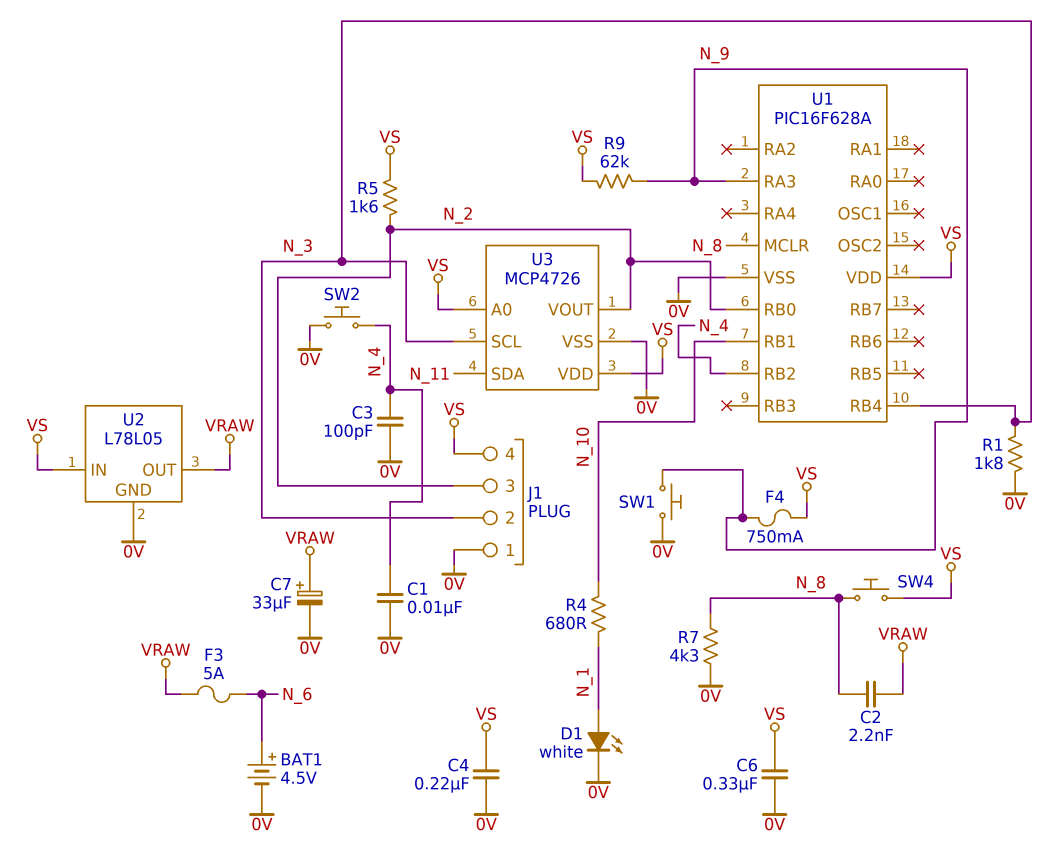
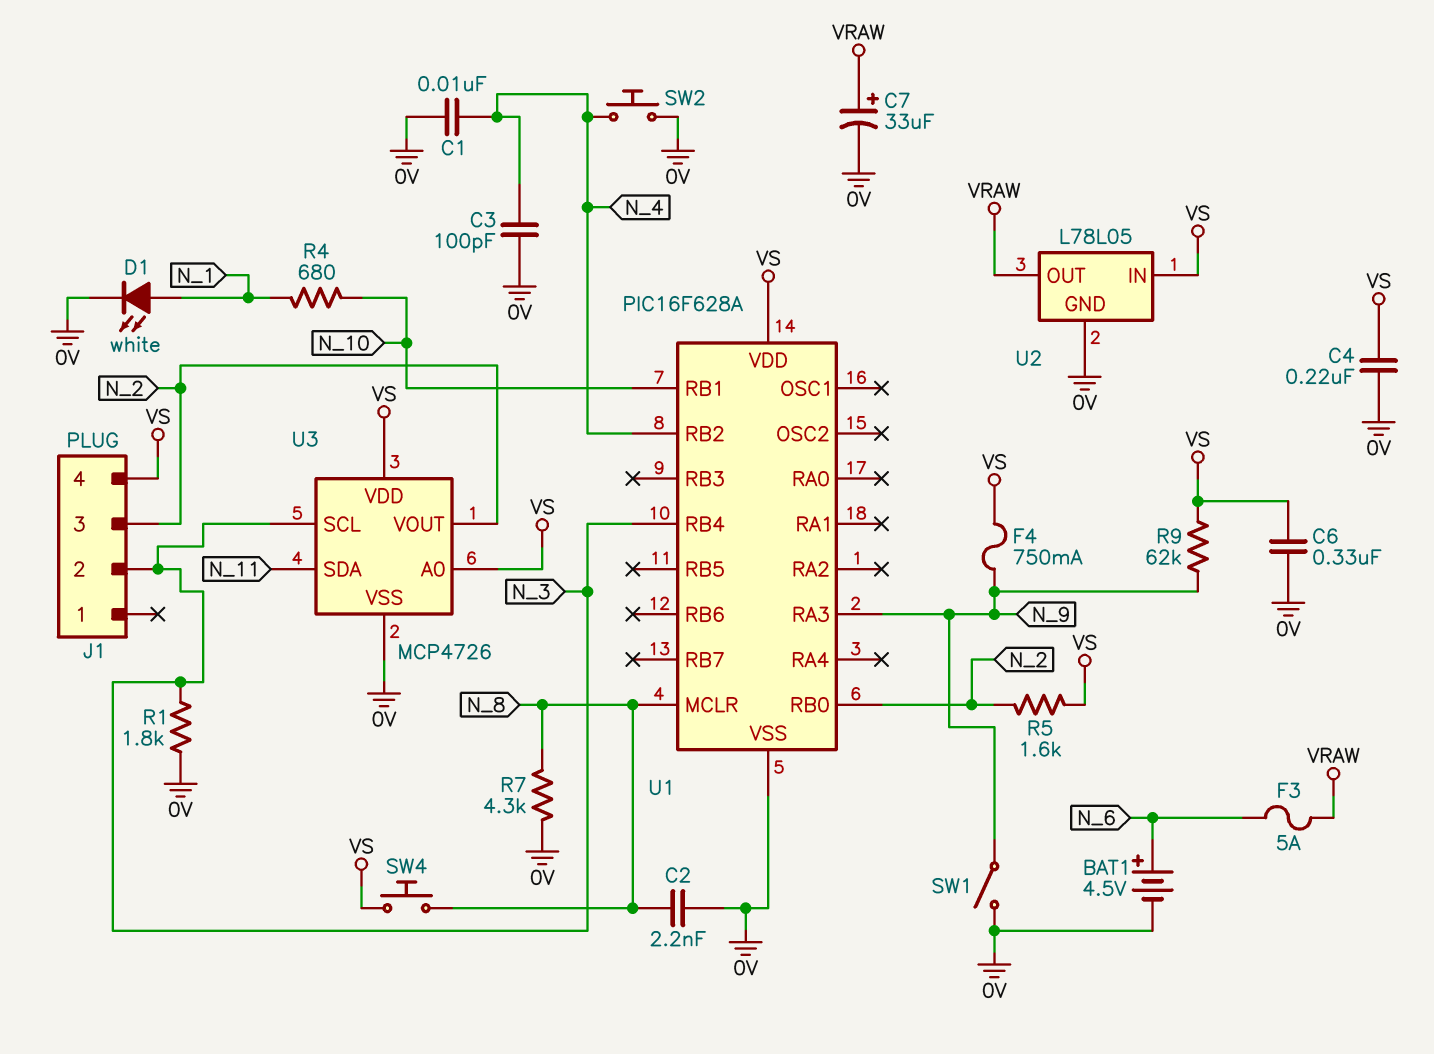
C2: 2.2nF (N_8, VRAW) -> 2.2nF (0V, N_8)
J1 pin 1: 0V -> none
SW1: button (0V, N_9) -> switch (0V, N_9)

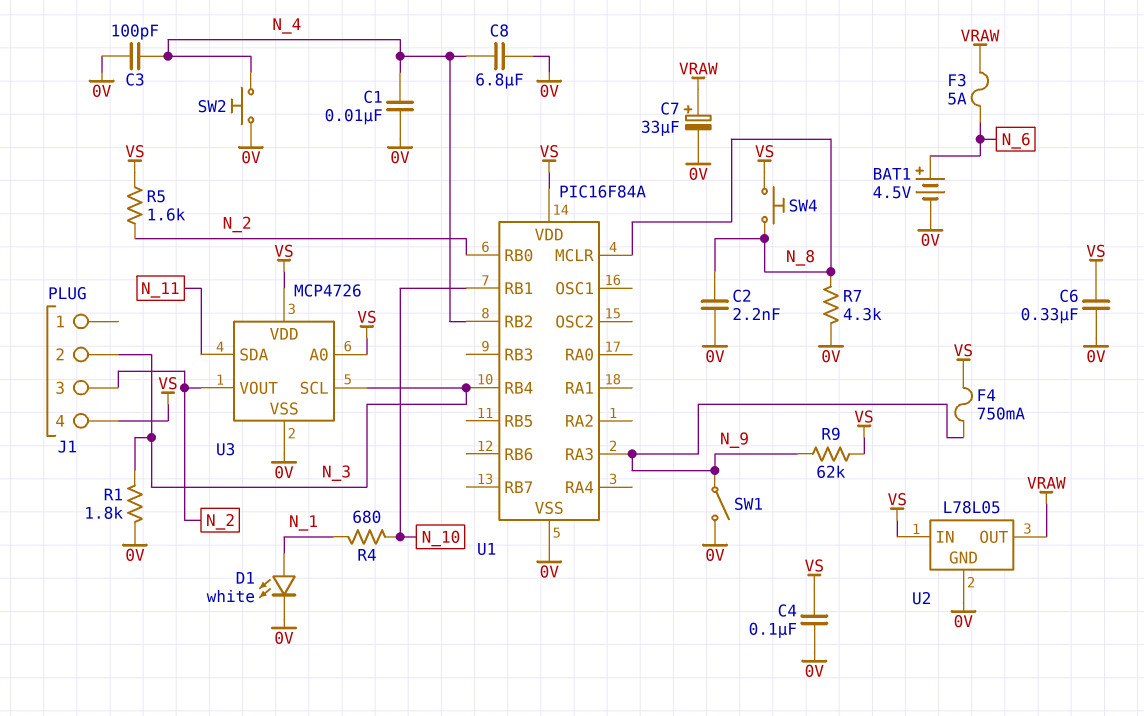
C4: 220nF (0V, VS) -> 100nF (0V, VS)
C8: none -> 6.8uF (0V, N_4)
U1: PIC16F628A -> PIC16F84A

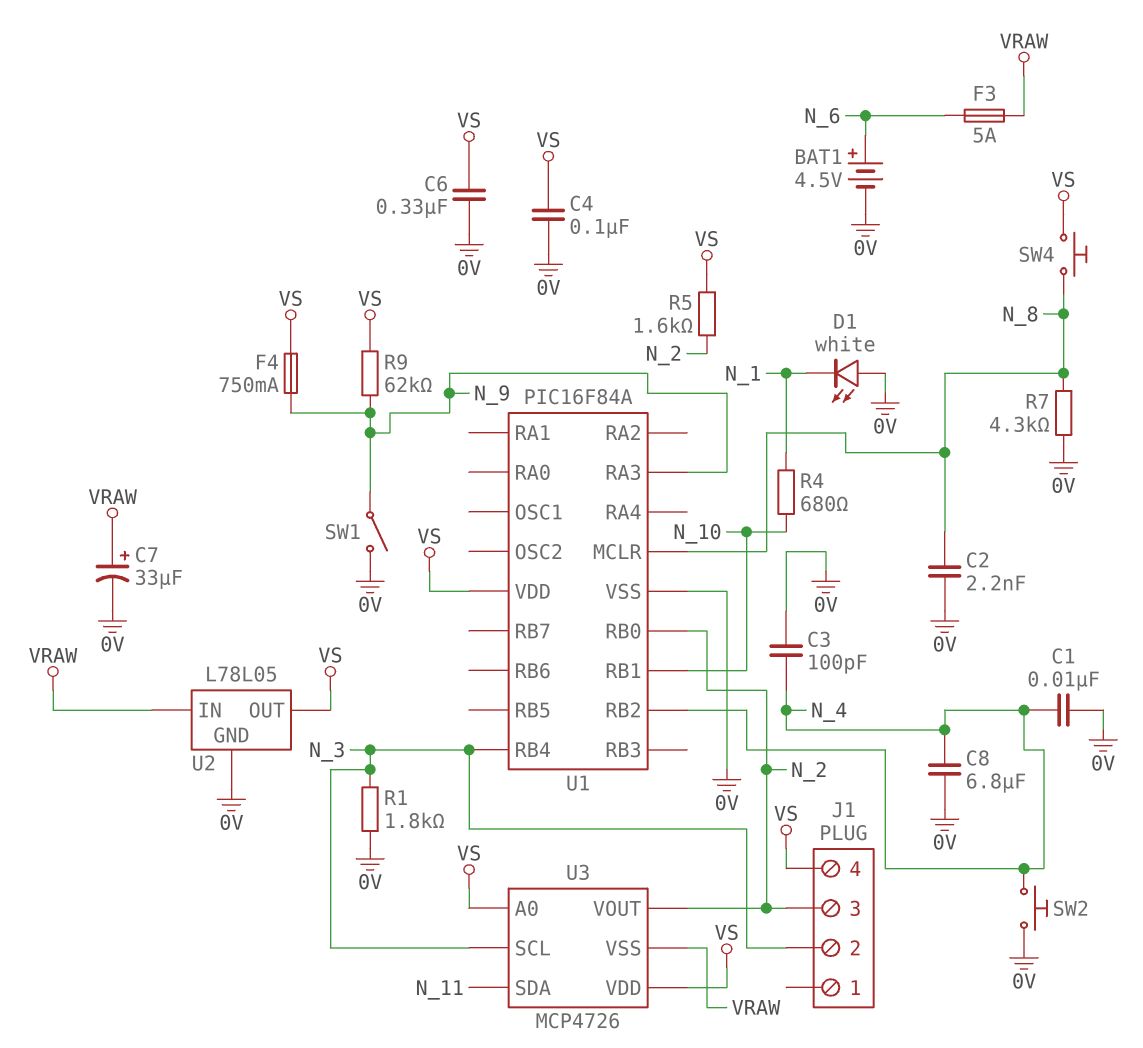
D1: LED white (A N_1, K 0V) -> LED white (A 0V, K N_1)
U2 pin IN: VS -> VRAW
U2 pin OUT: VRAW -> VS
U3 pin VSS: 0V -> VRAW

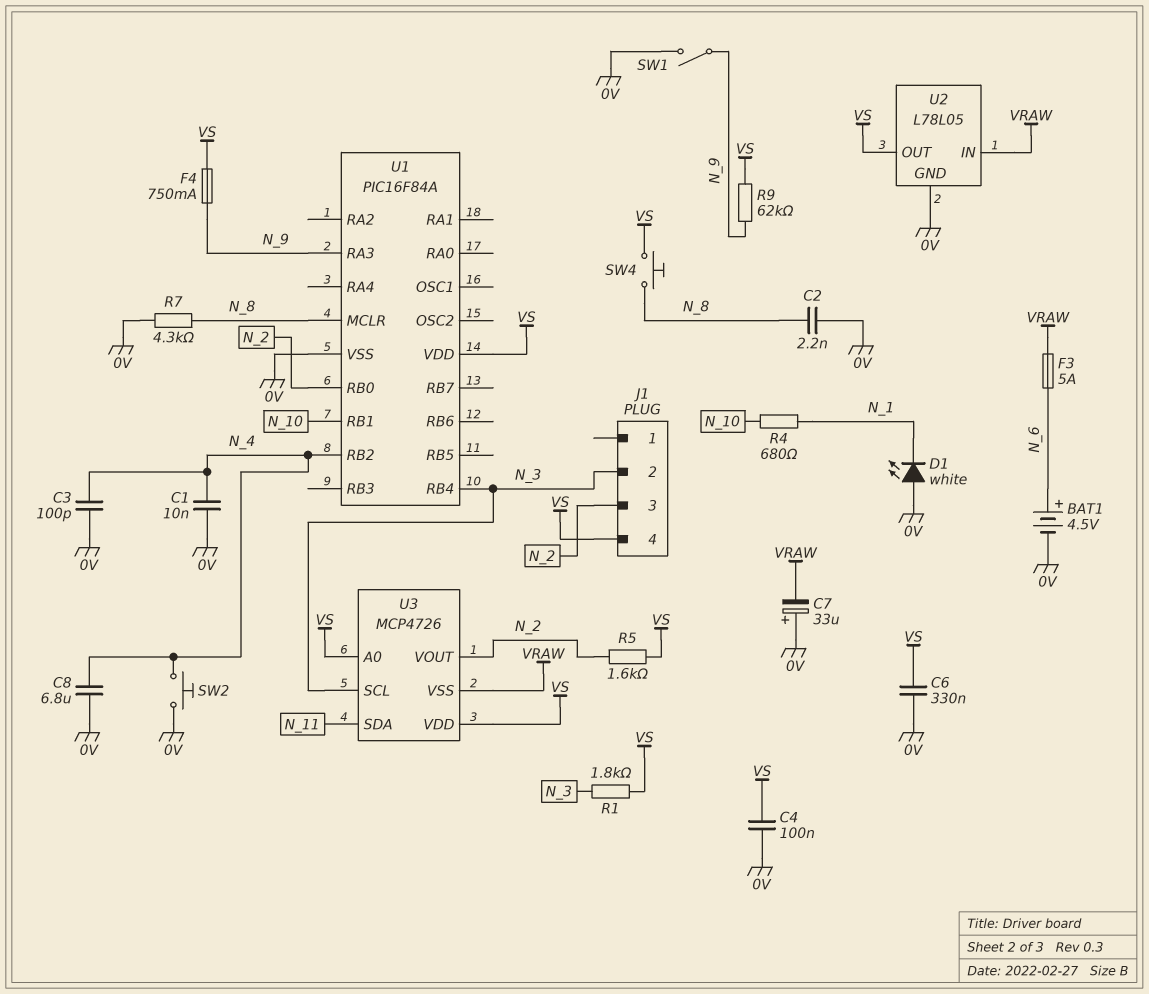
C7: 33uF (plus VRAW, minus 0V) -> 33uF (plus 0V, minus VRAW)
R1: 1.8k (0V, N_3) -> 1.8k (N_3, VS)

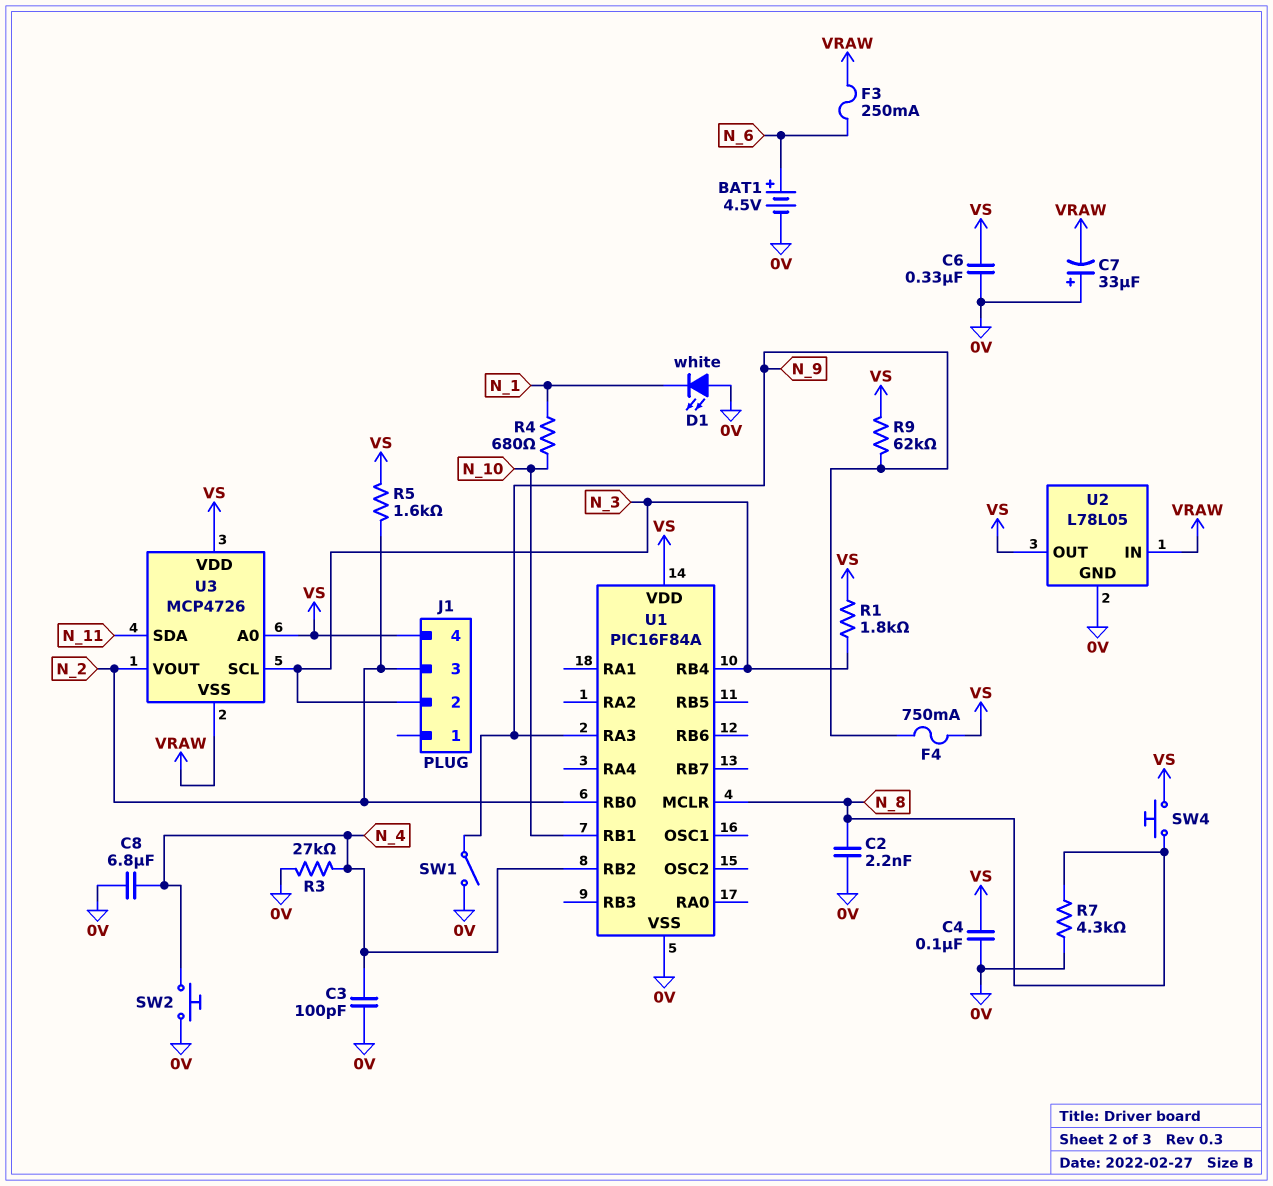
C1: 10nF (0V, N_4) -> none
F3: 5A (N_6, VRAW) -> 250mA (N_6, VRAW)
R3: none -> 27k (0V, N_4)

